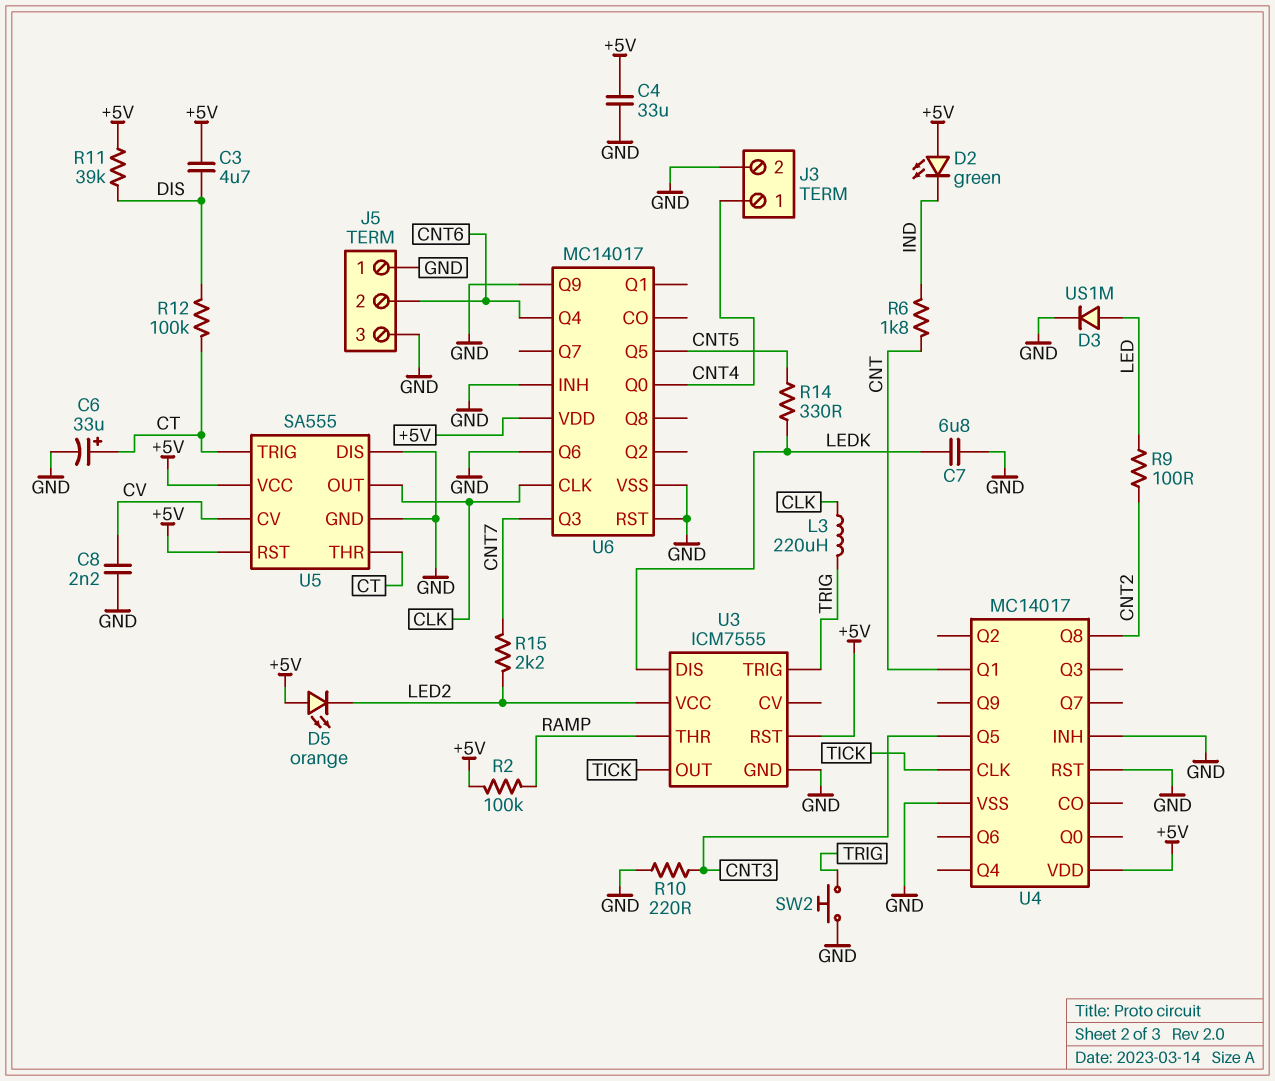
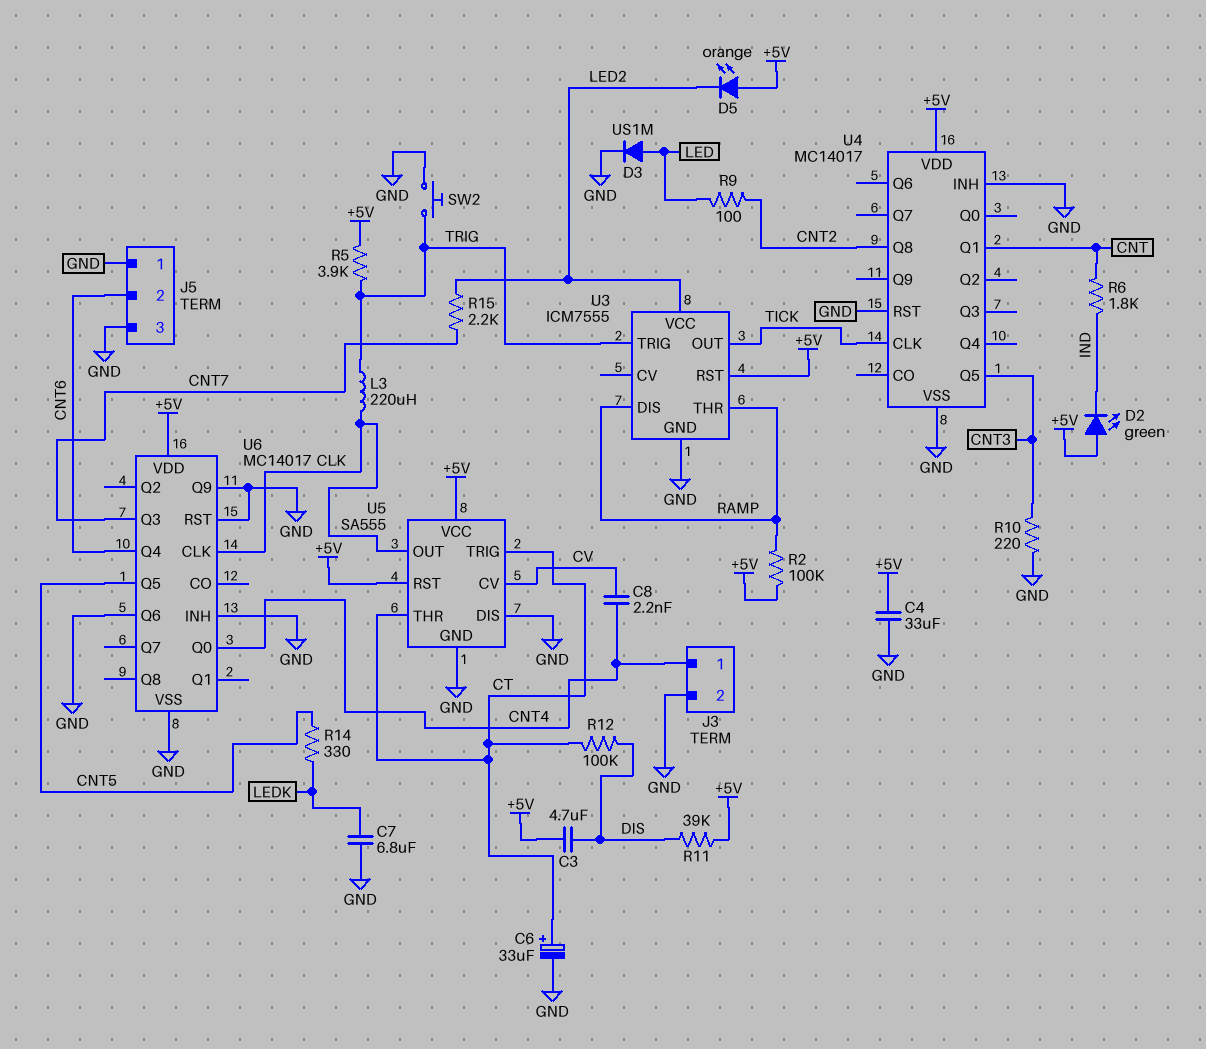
C8: 2.2nF (CV, GND) -> 2.2nF (CNT4, CV)
R5: none -> 3.9k (+5V, TRIG)
U3 pin DIS: LEDK -> RAMP

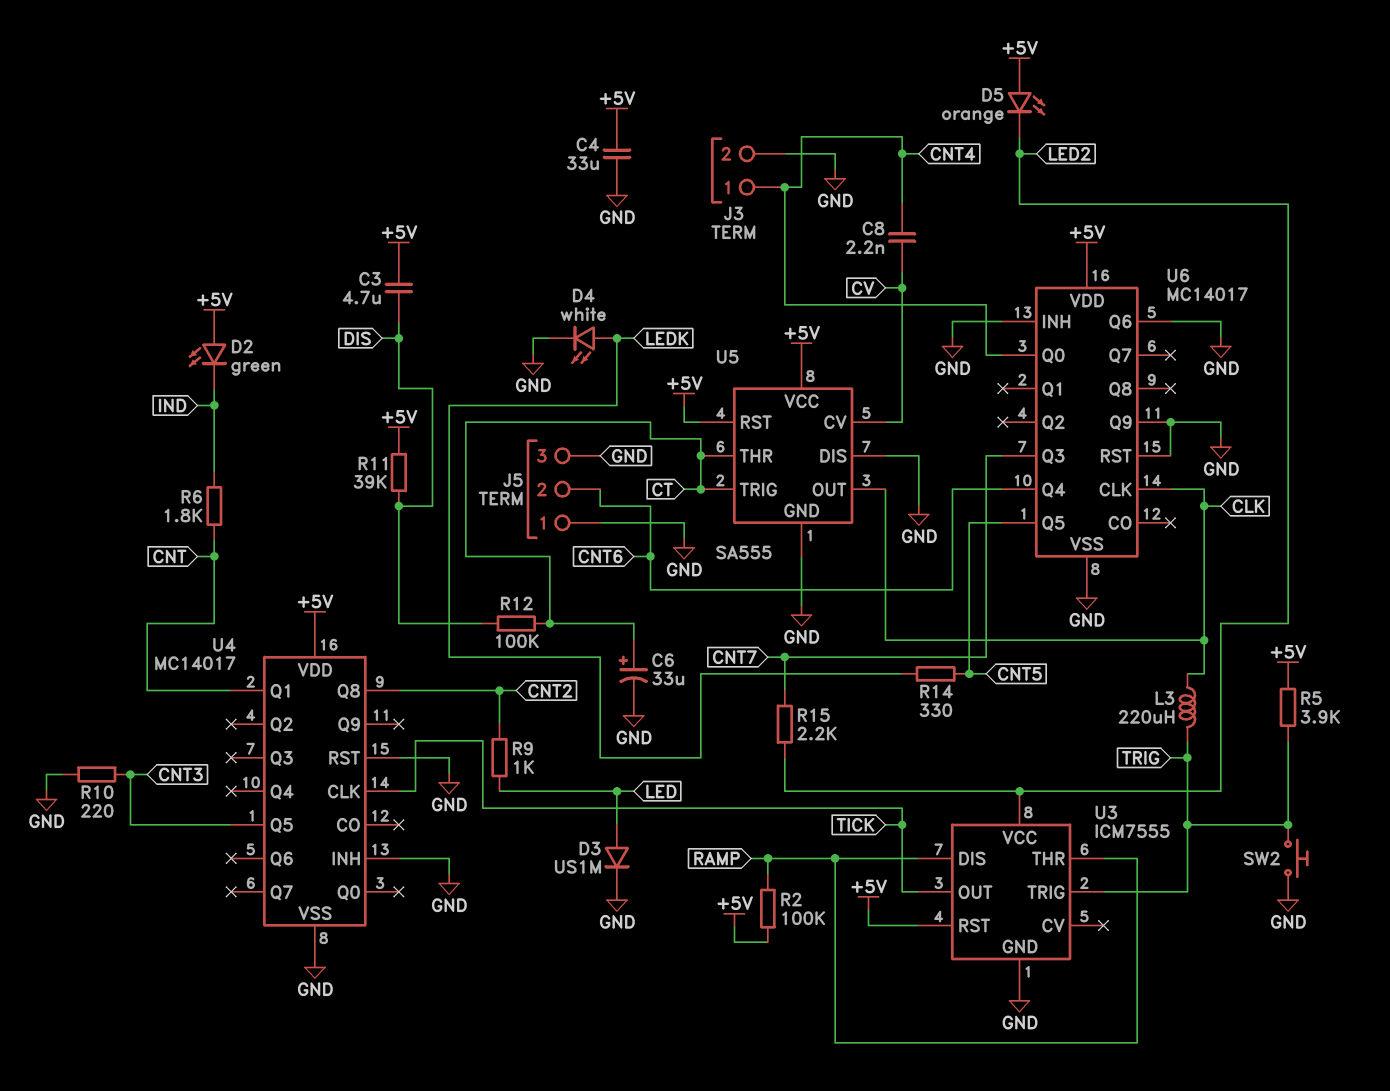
C7: 6.8uF (GND, LEDK) -> none
D4: none -> LED white (A LEDK, K GND)
R9: 100 (CNT2, LED) -> 1k (CNT2, LED)

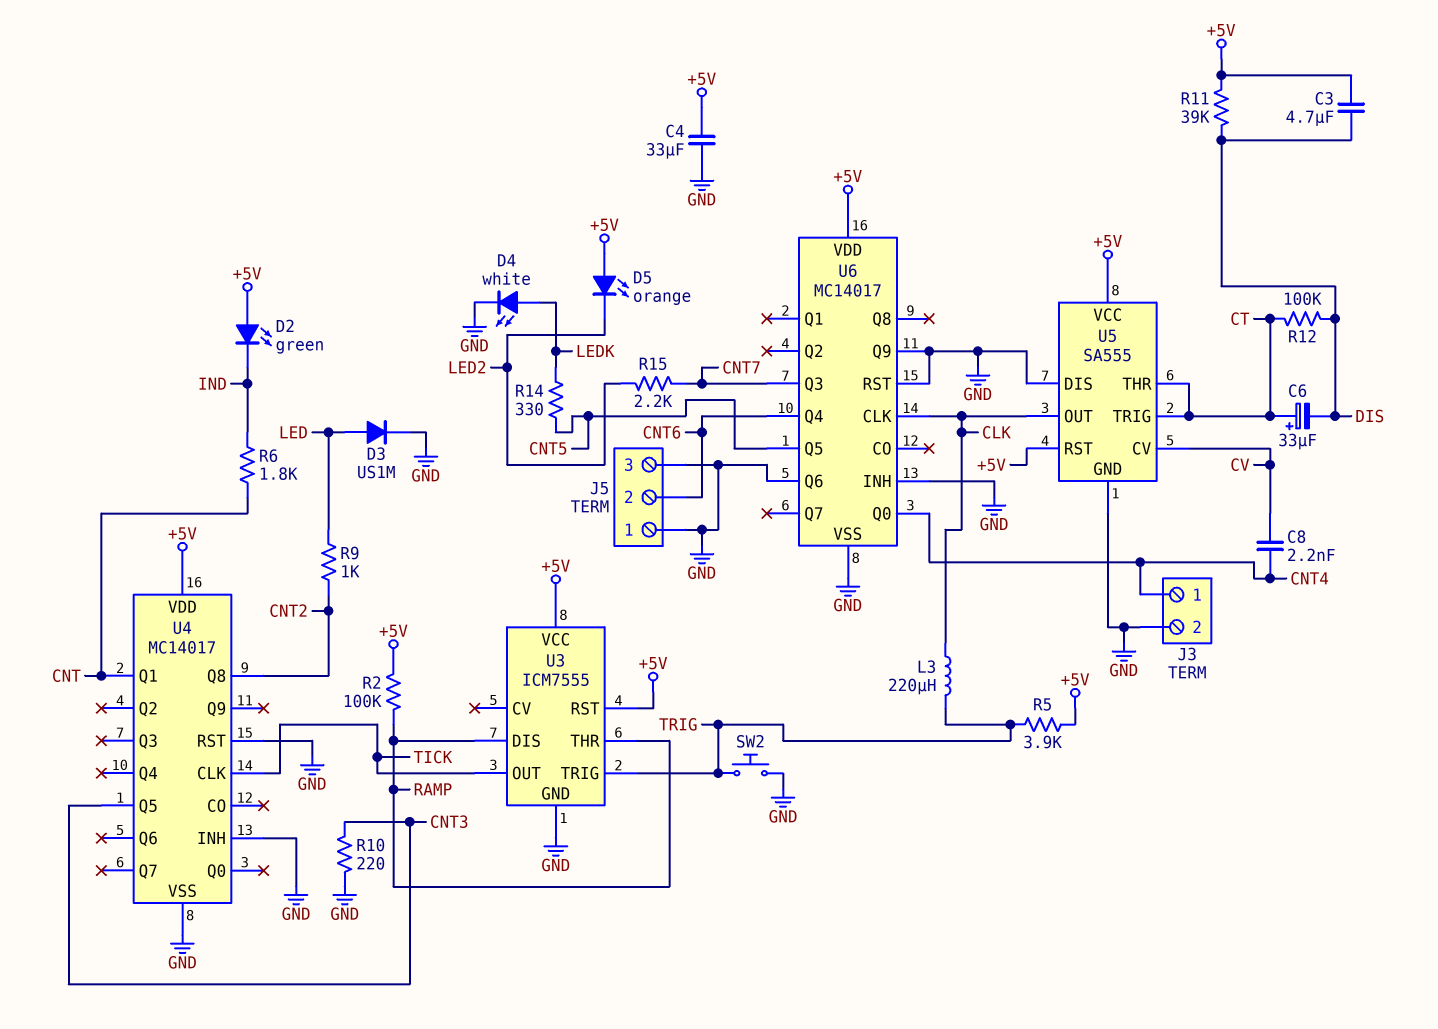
C6: 33uF (plus CT, minus GND) -> 33uF (plus CT, minus DIS)
U3 pin VCC: LED2 -> +5V

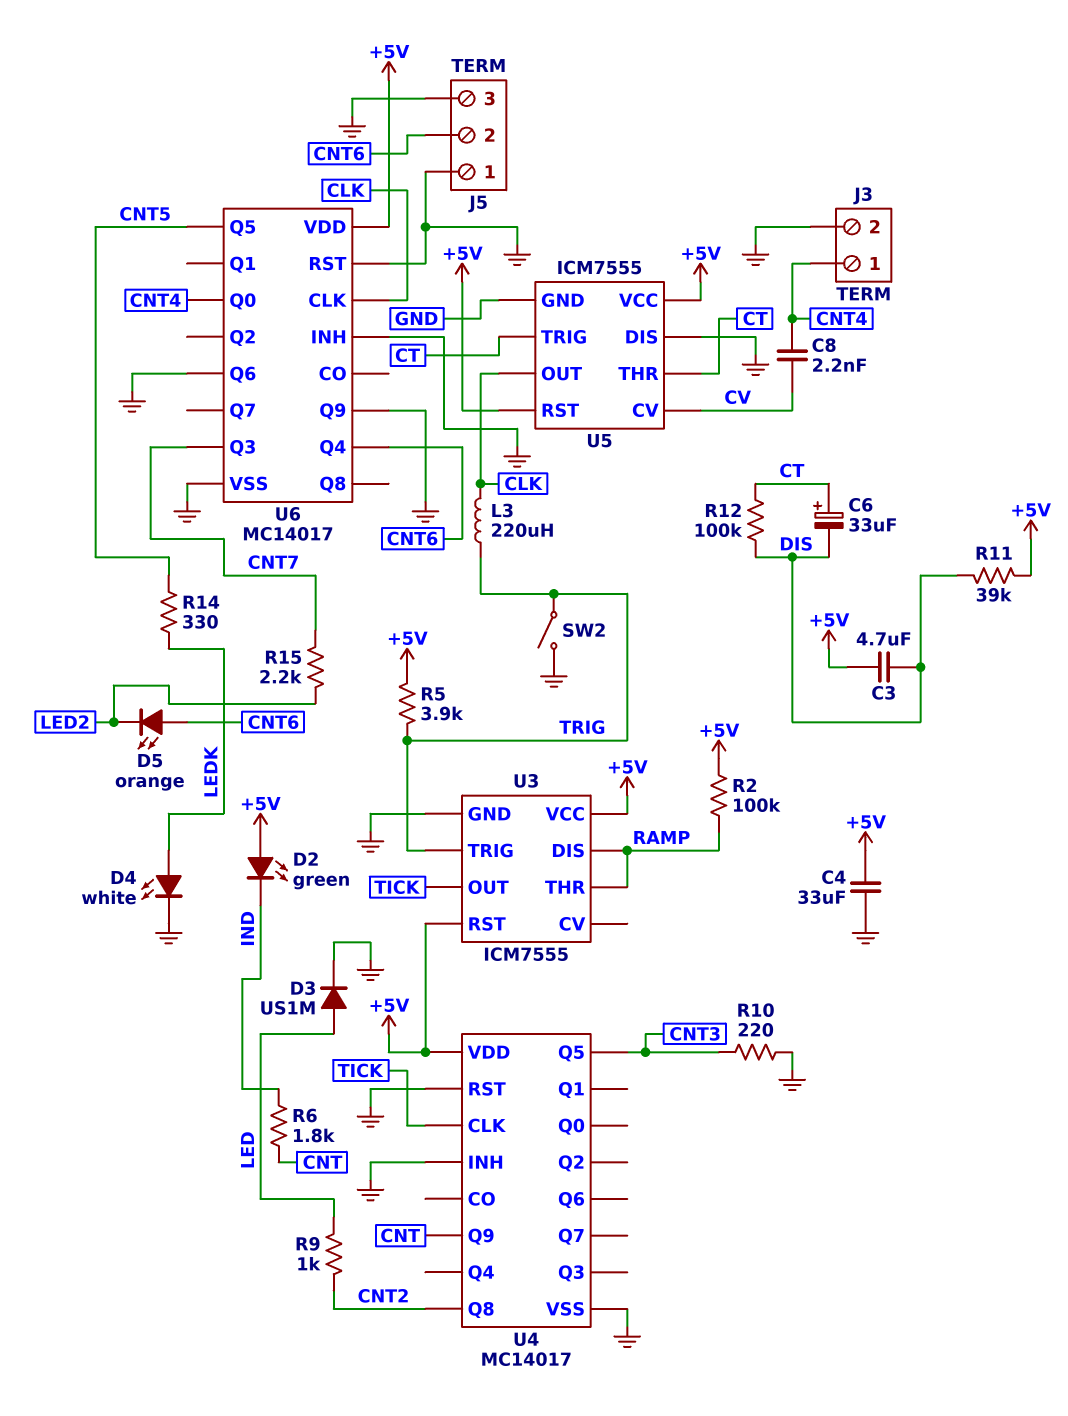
D5: LED orange (A +5V, K LED2) -> LED orange (A CNT6, K LED2)
SW2: button (GND, TRIG) -> switch (GND, TRIG)
U4 pin Q1: CNT -> none
U4 pin Q9: none -> CNT
U5: SA555 -> ICM7555

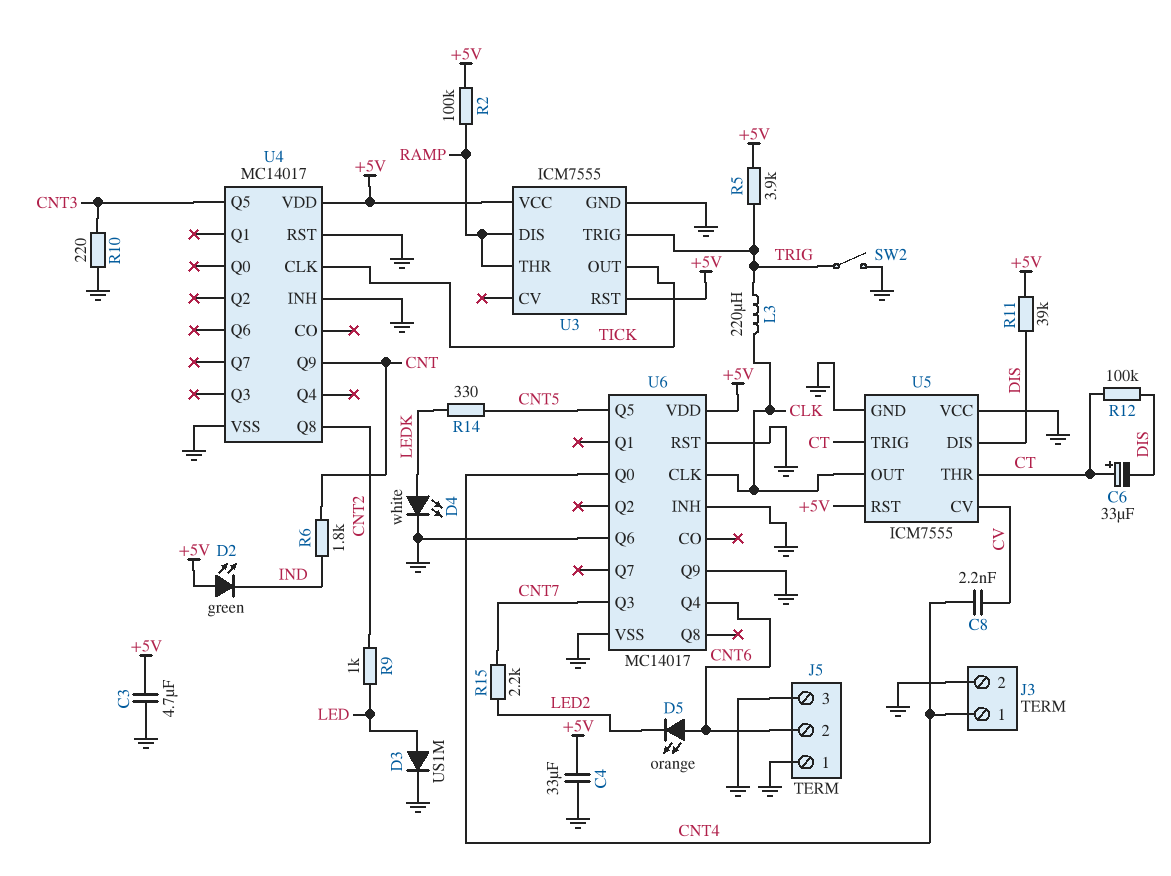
C3: 4.7uF (+5V, DIS) -> 4.7uF (+5V, GND)
U5 pin DIS: GND -> DIS
U5 pin VCC: +5V -> GND

